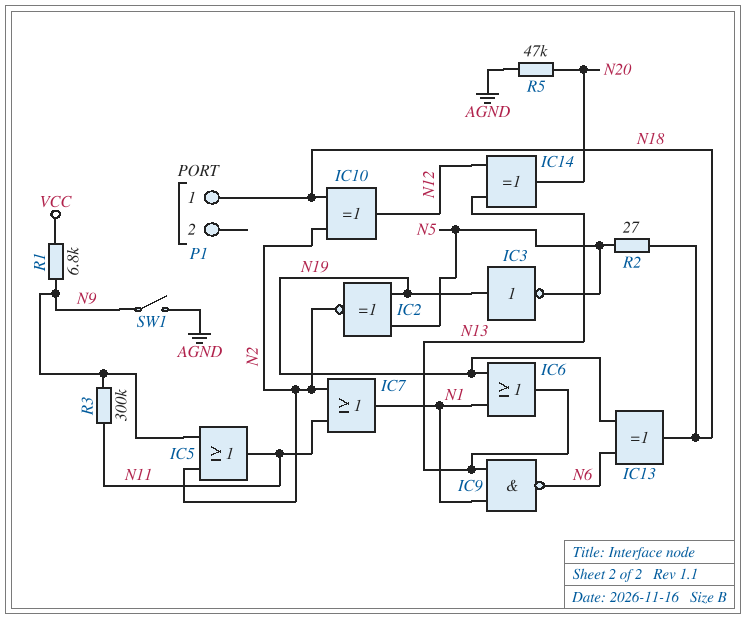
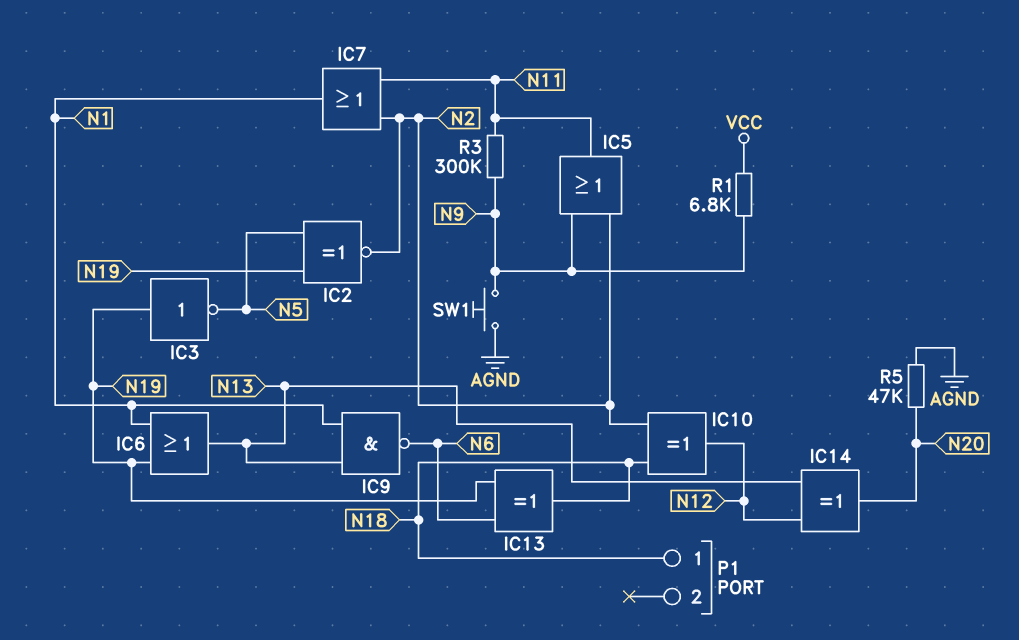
R2: 27 (N5, N18) -> none
SW1: switch (AGND, N9) -> button (AGND, N9)

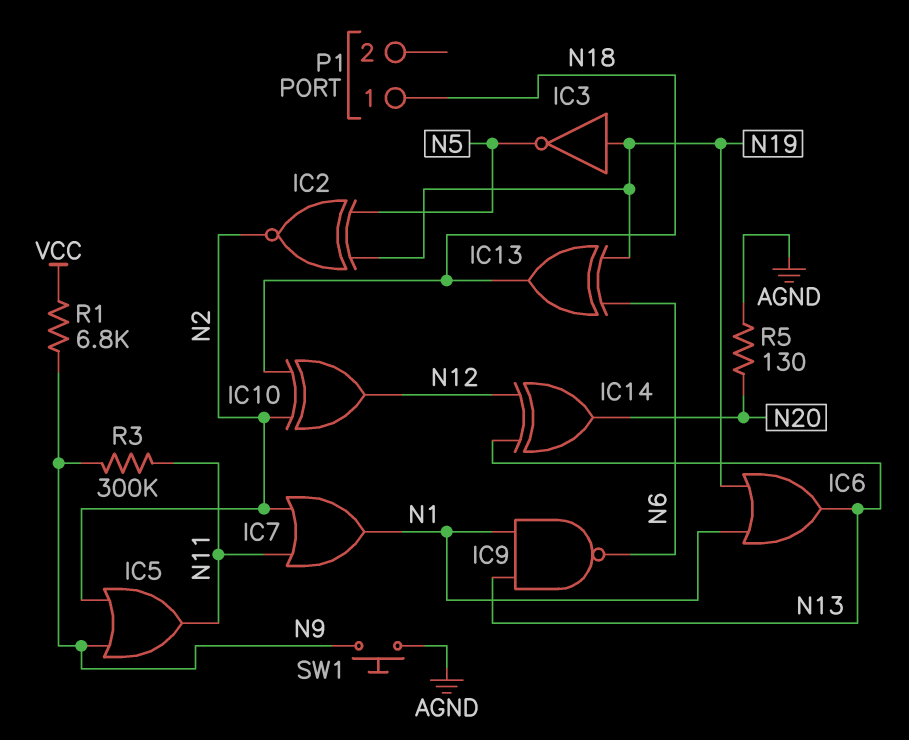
R5: 47k (AGND, N20) -> 130 (AGND, N20)

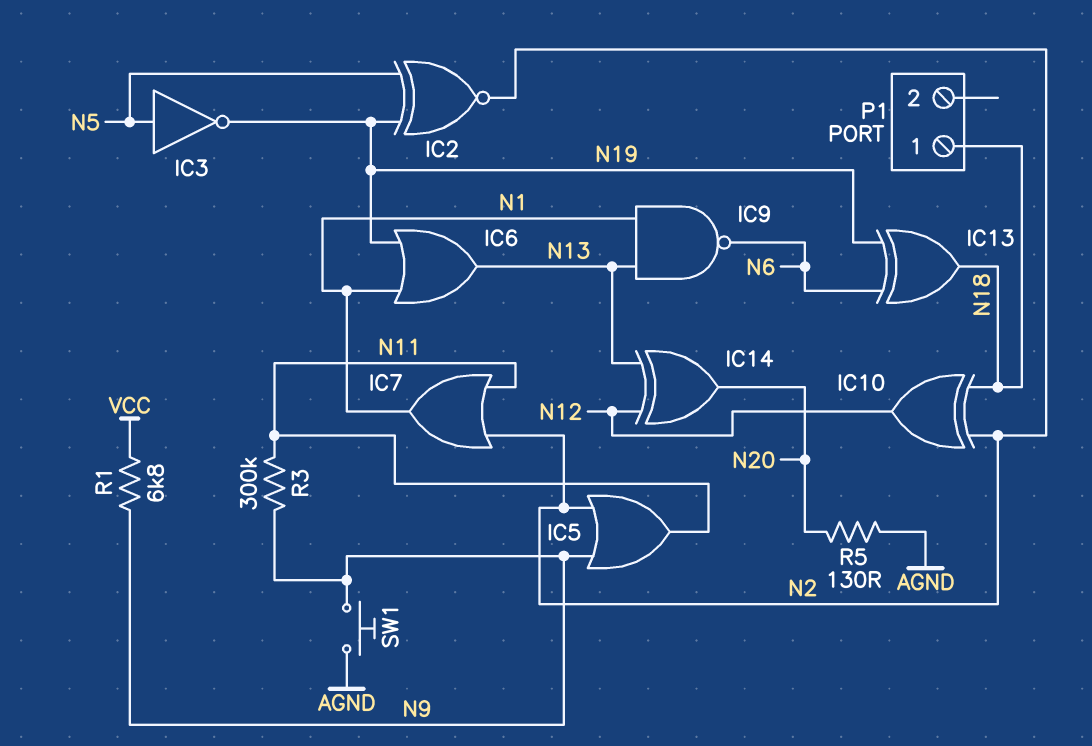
IC3: NOT (in N19, out N5) -> NOT (in N5, out N19)

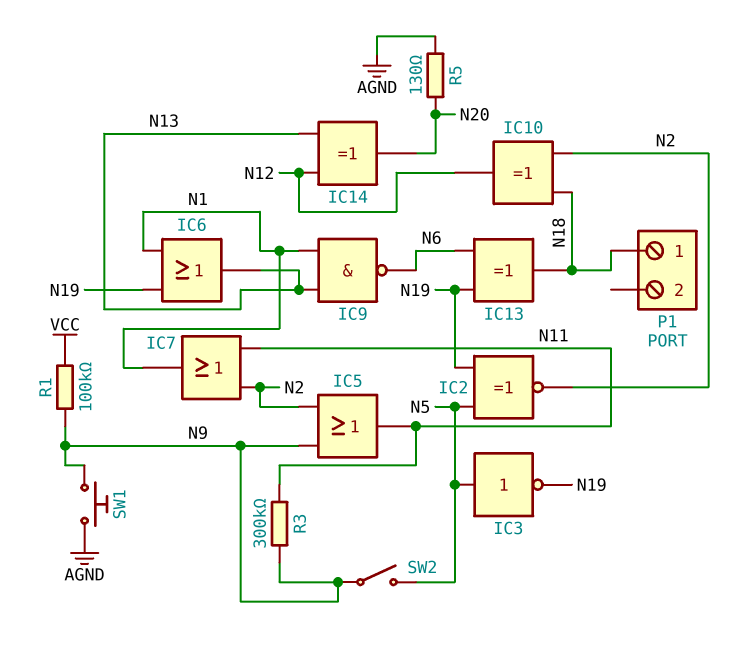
R1: 6.8k (N9, VCC) -> 100k (N9, VCC)
SW2: none -> switch (N5, N9)

